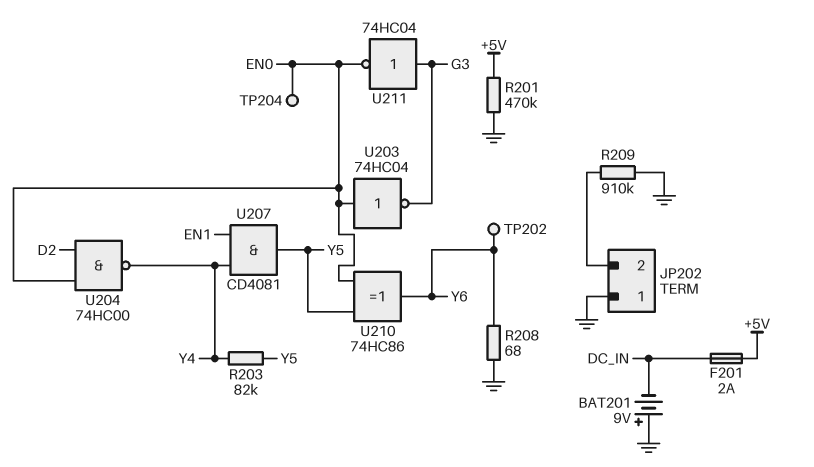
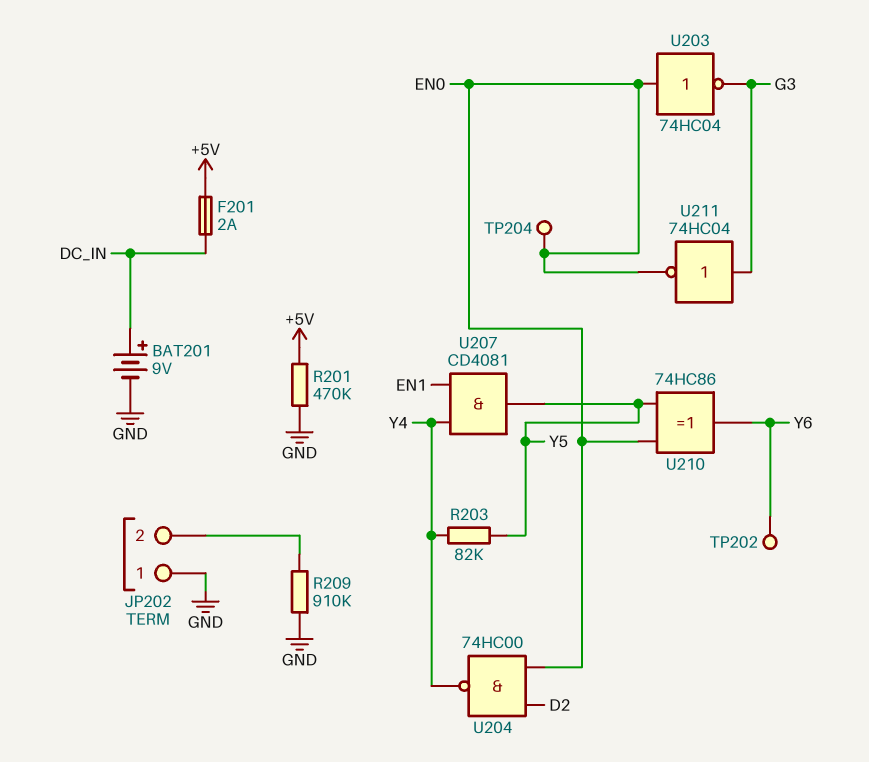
BAT201: 9V (plus GND, minus DC_IN) -> 9V (plus DC_IN, minus GND)
R208: 68 (GND, Y6) -> none

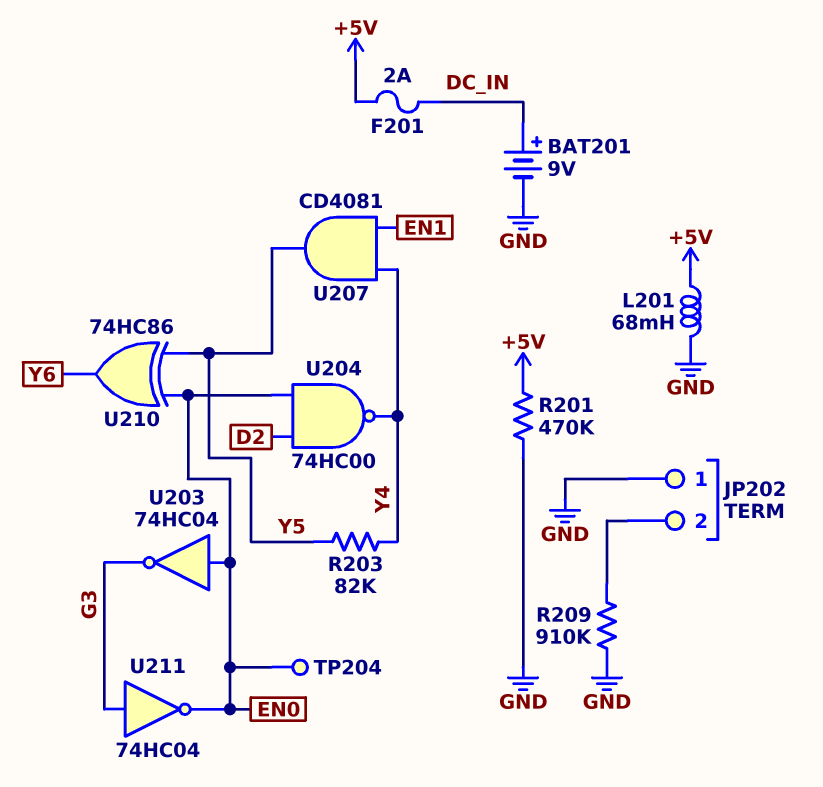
L201: none -> 68mH (+5V, GND)
TP202: test point (Y6) -> none

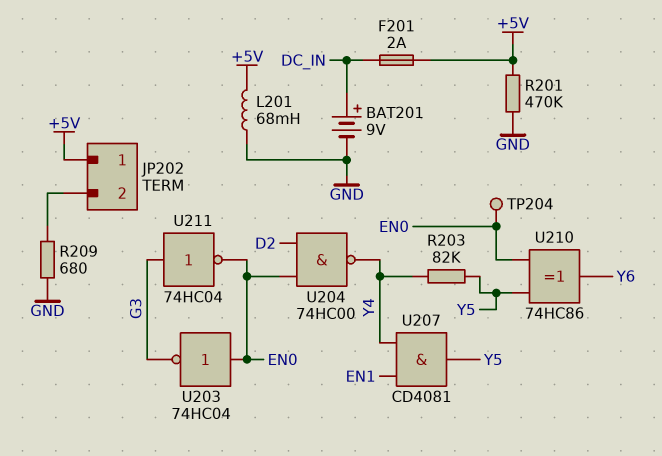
JP202 pin 1: GND -> +5V
R209: 910k (GND, JP202/2) -> 680 (GND, JP202/2)

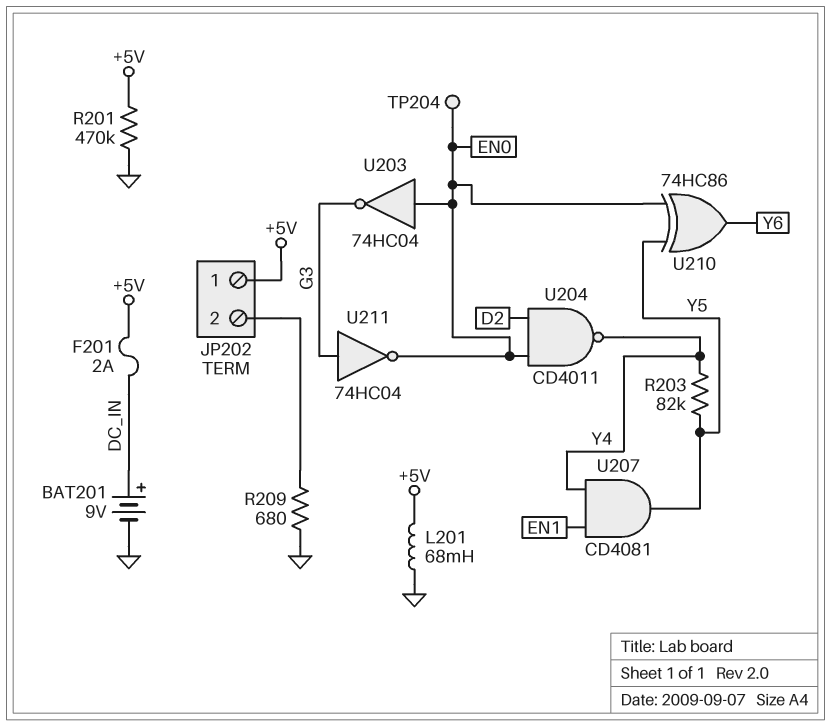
U204: NAND 74HC00 (in D2, in EN0, out Y4) -> NAND CD4011 (in D2, in EN0, out Y4)

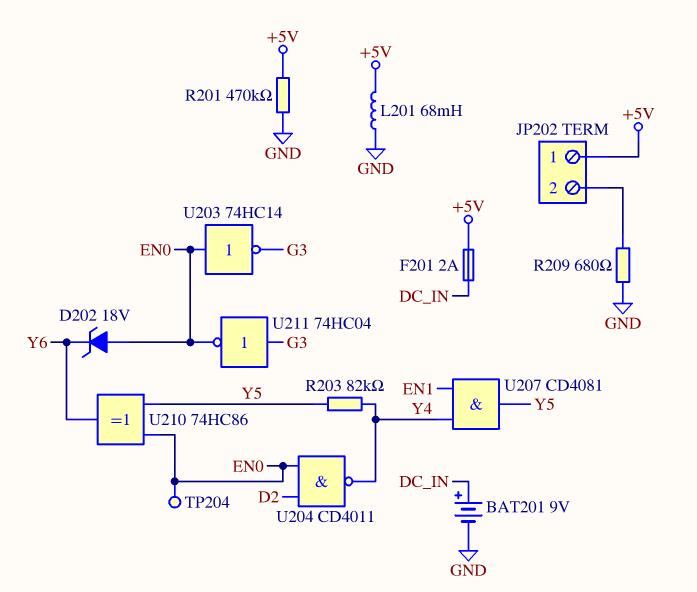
D202: none -> zener 18V (A EN0, K Y6)
U203: NOT 74HC04 (in EN0, out G3) -> NOT 74HC14 (in EN0, out G3)

